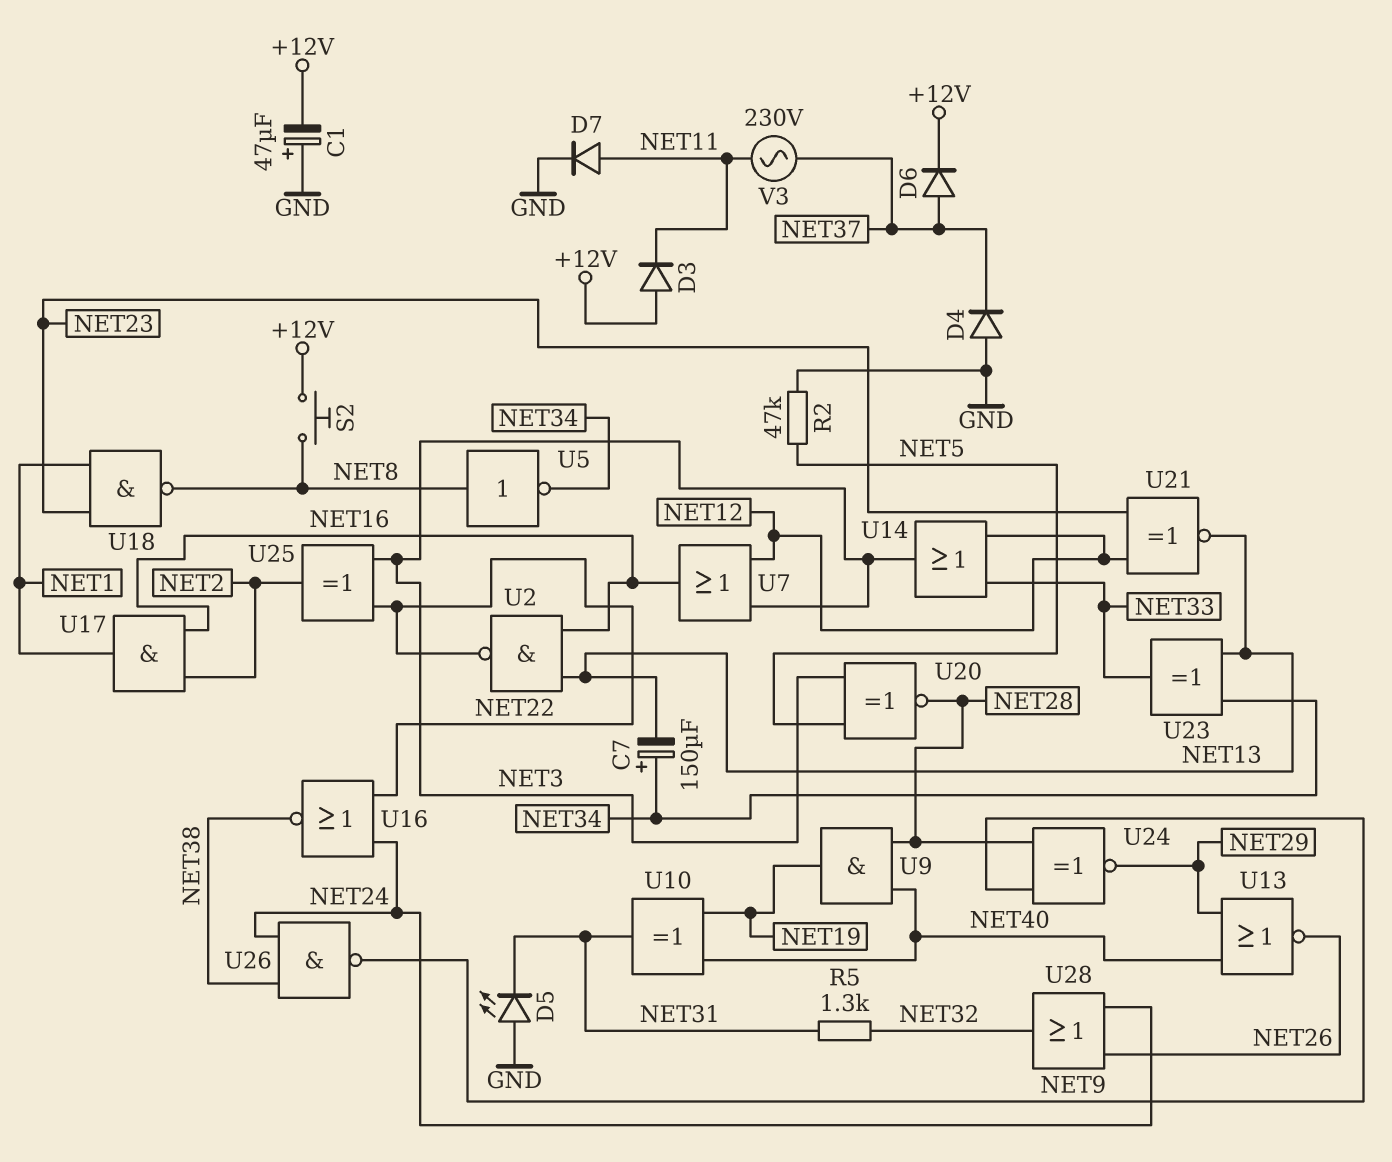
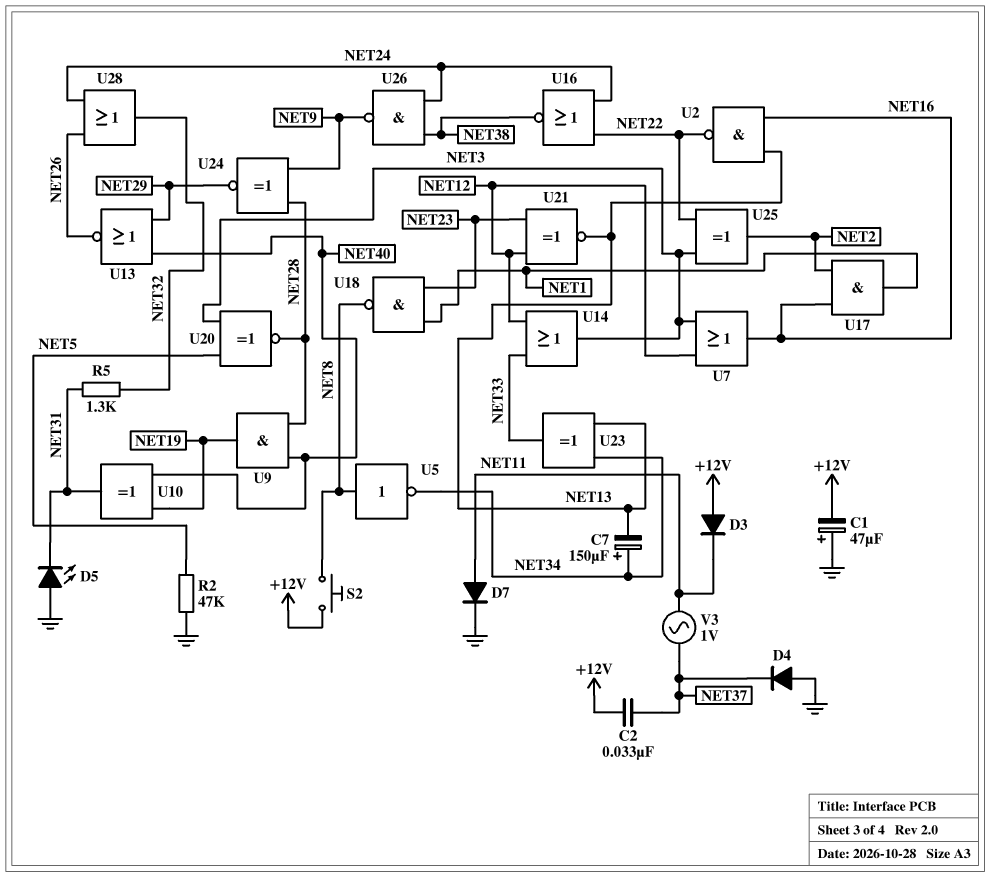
C2: none -> 33nF (+12V, NET37)
D6: diode (A NET37, K +12V) -> none
V3: AC 230V (NET11, NET37) -> AC 1V (NET11, NET37)

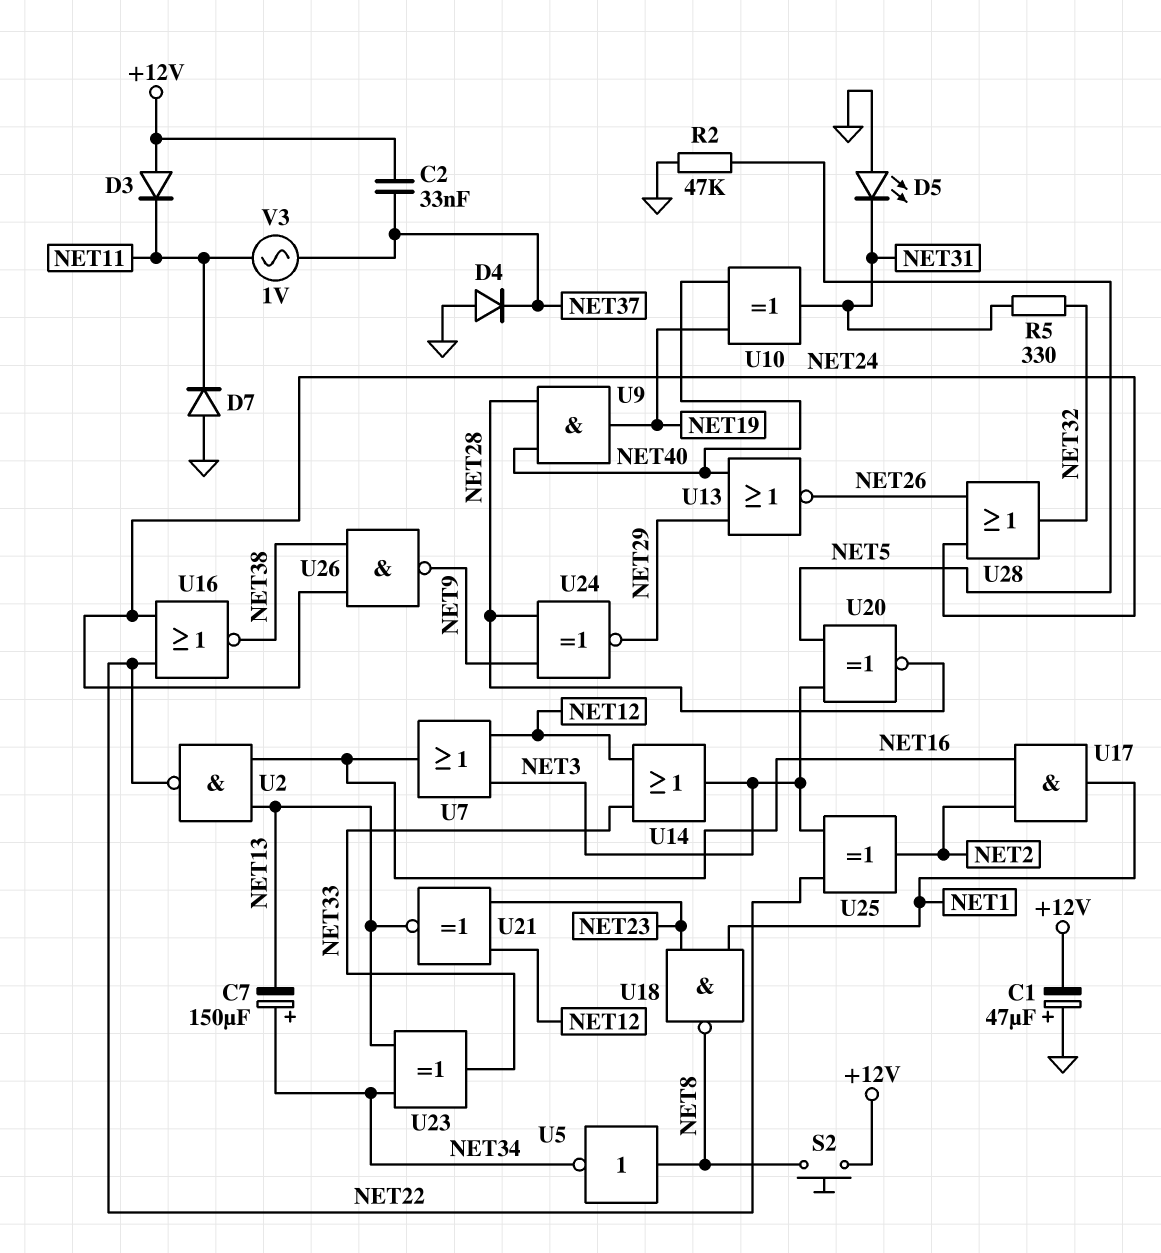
D7: diode (A NET11, K GND) -> diode (A GND, K NET11)
R5: 1.3k (NET31, NET32) -> 330 (NET31, NET32)

